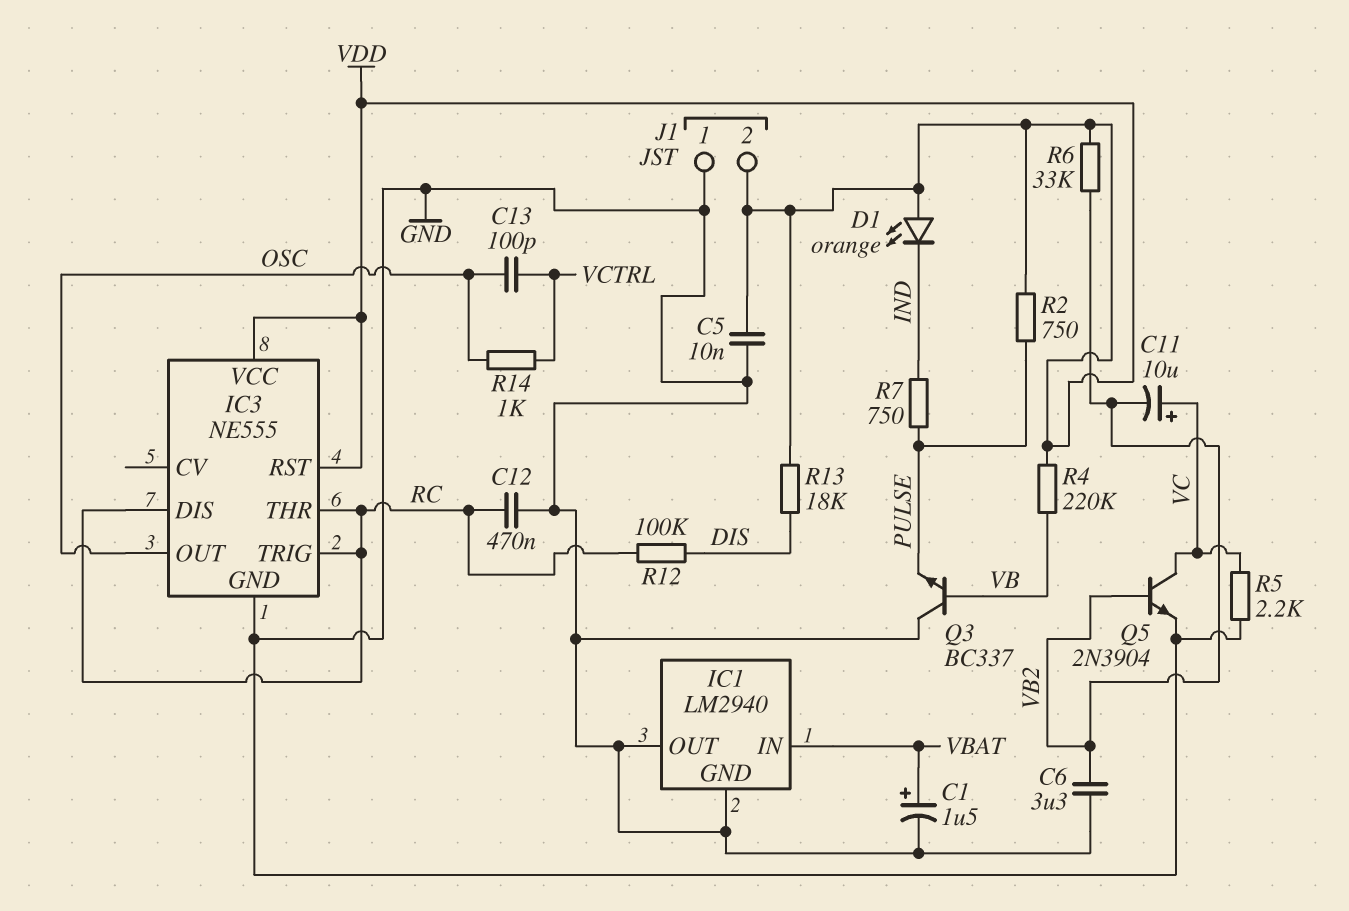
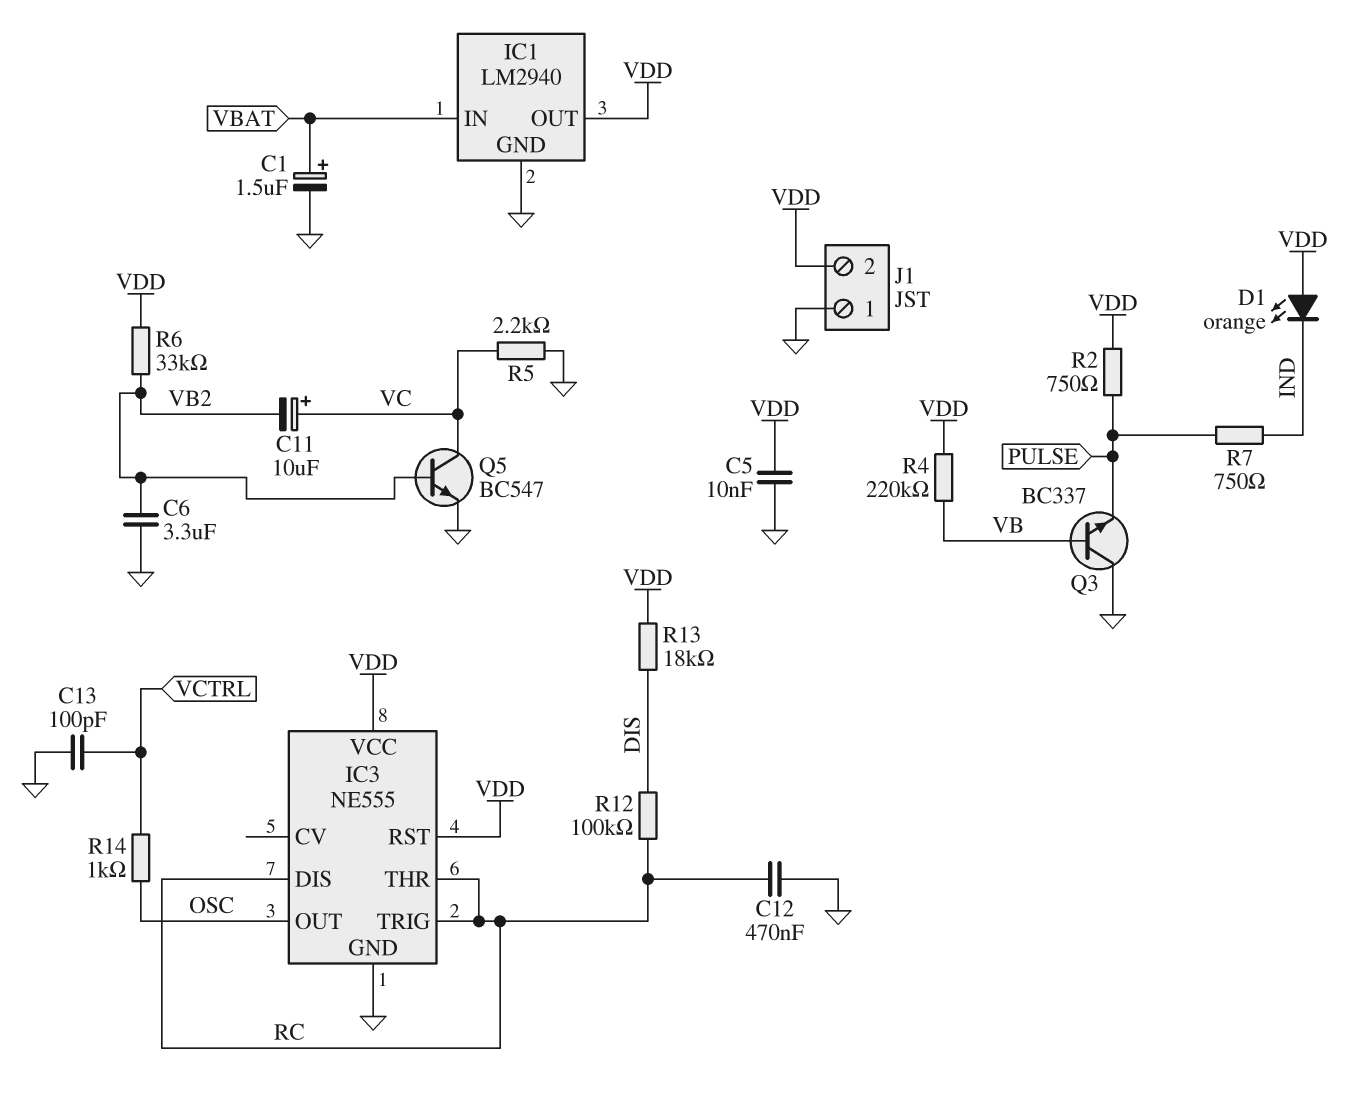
C13: 100pF (OSC, VCTRL) -> 100pF (GND, VCTRL)
IC1 pin OUT: GND -> VDD
Q5: NPN 2N3904 (B VB2, C VC, E GND) -> NPN BC547 (B VB2, C VC, E GND)

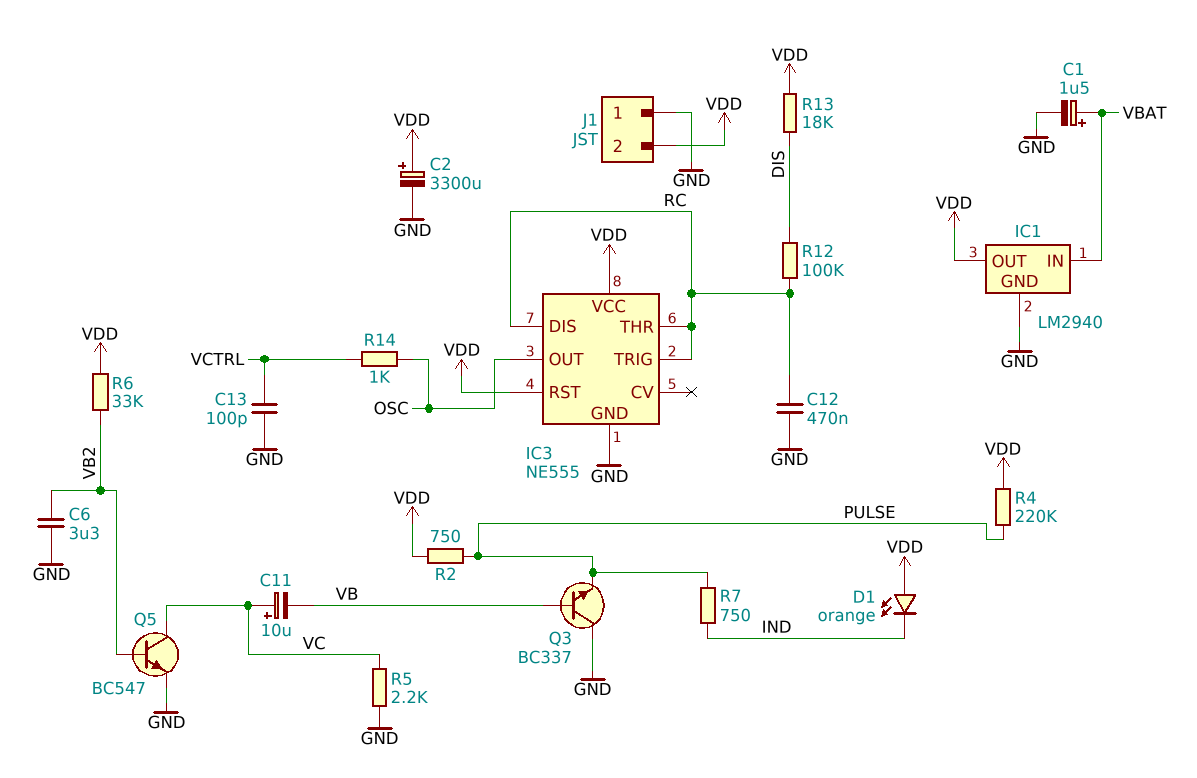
C2: none -> 3300uF (plus VDD, minus GND)
C5: 10nF (GND, VDD) -> none
C11: 10uF (plus VC, minus VB2) -> 10uF (plus VC, minus VB)
R4: 220k (VB, VDD) -> 220k (PULSE, VDD)

